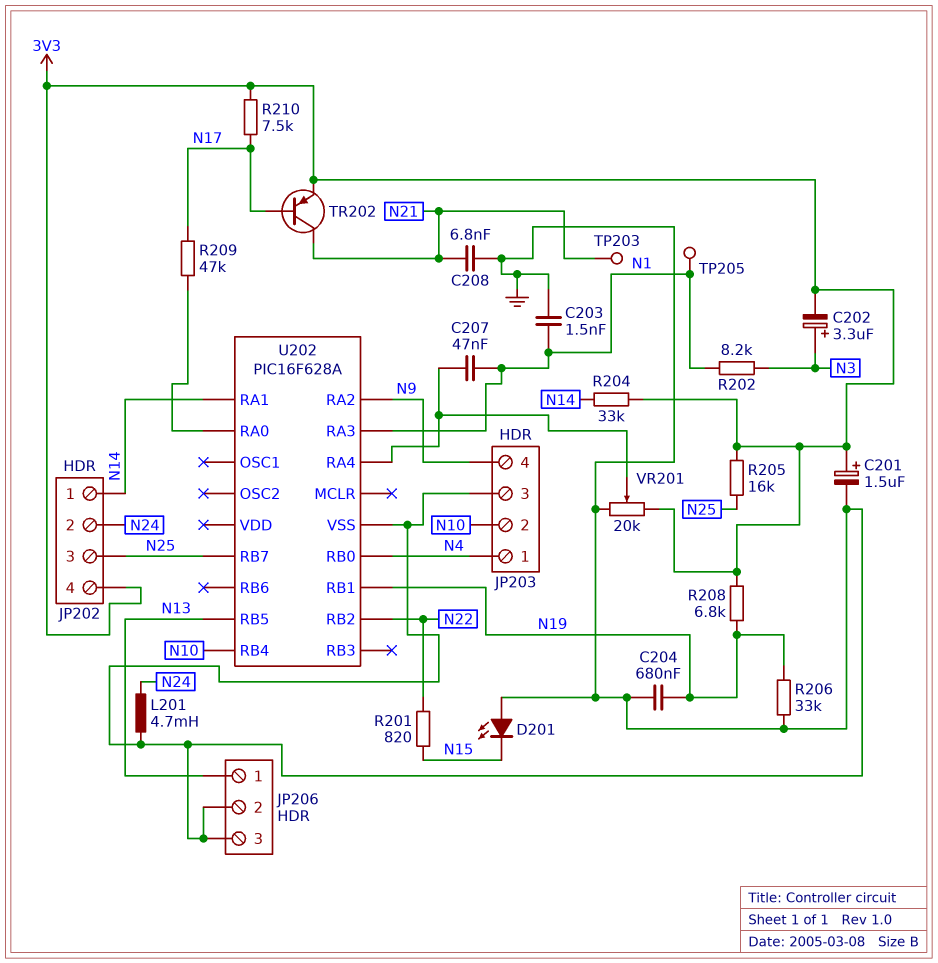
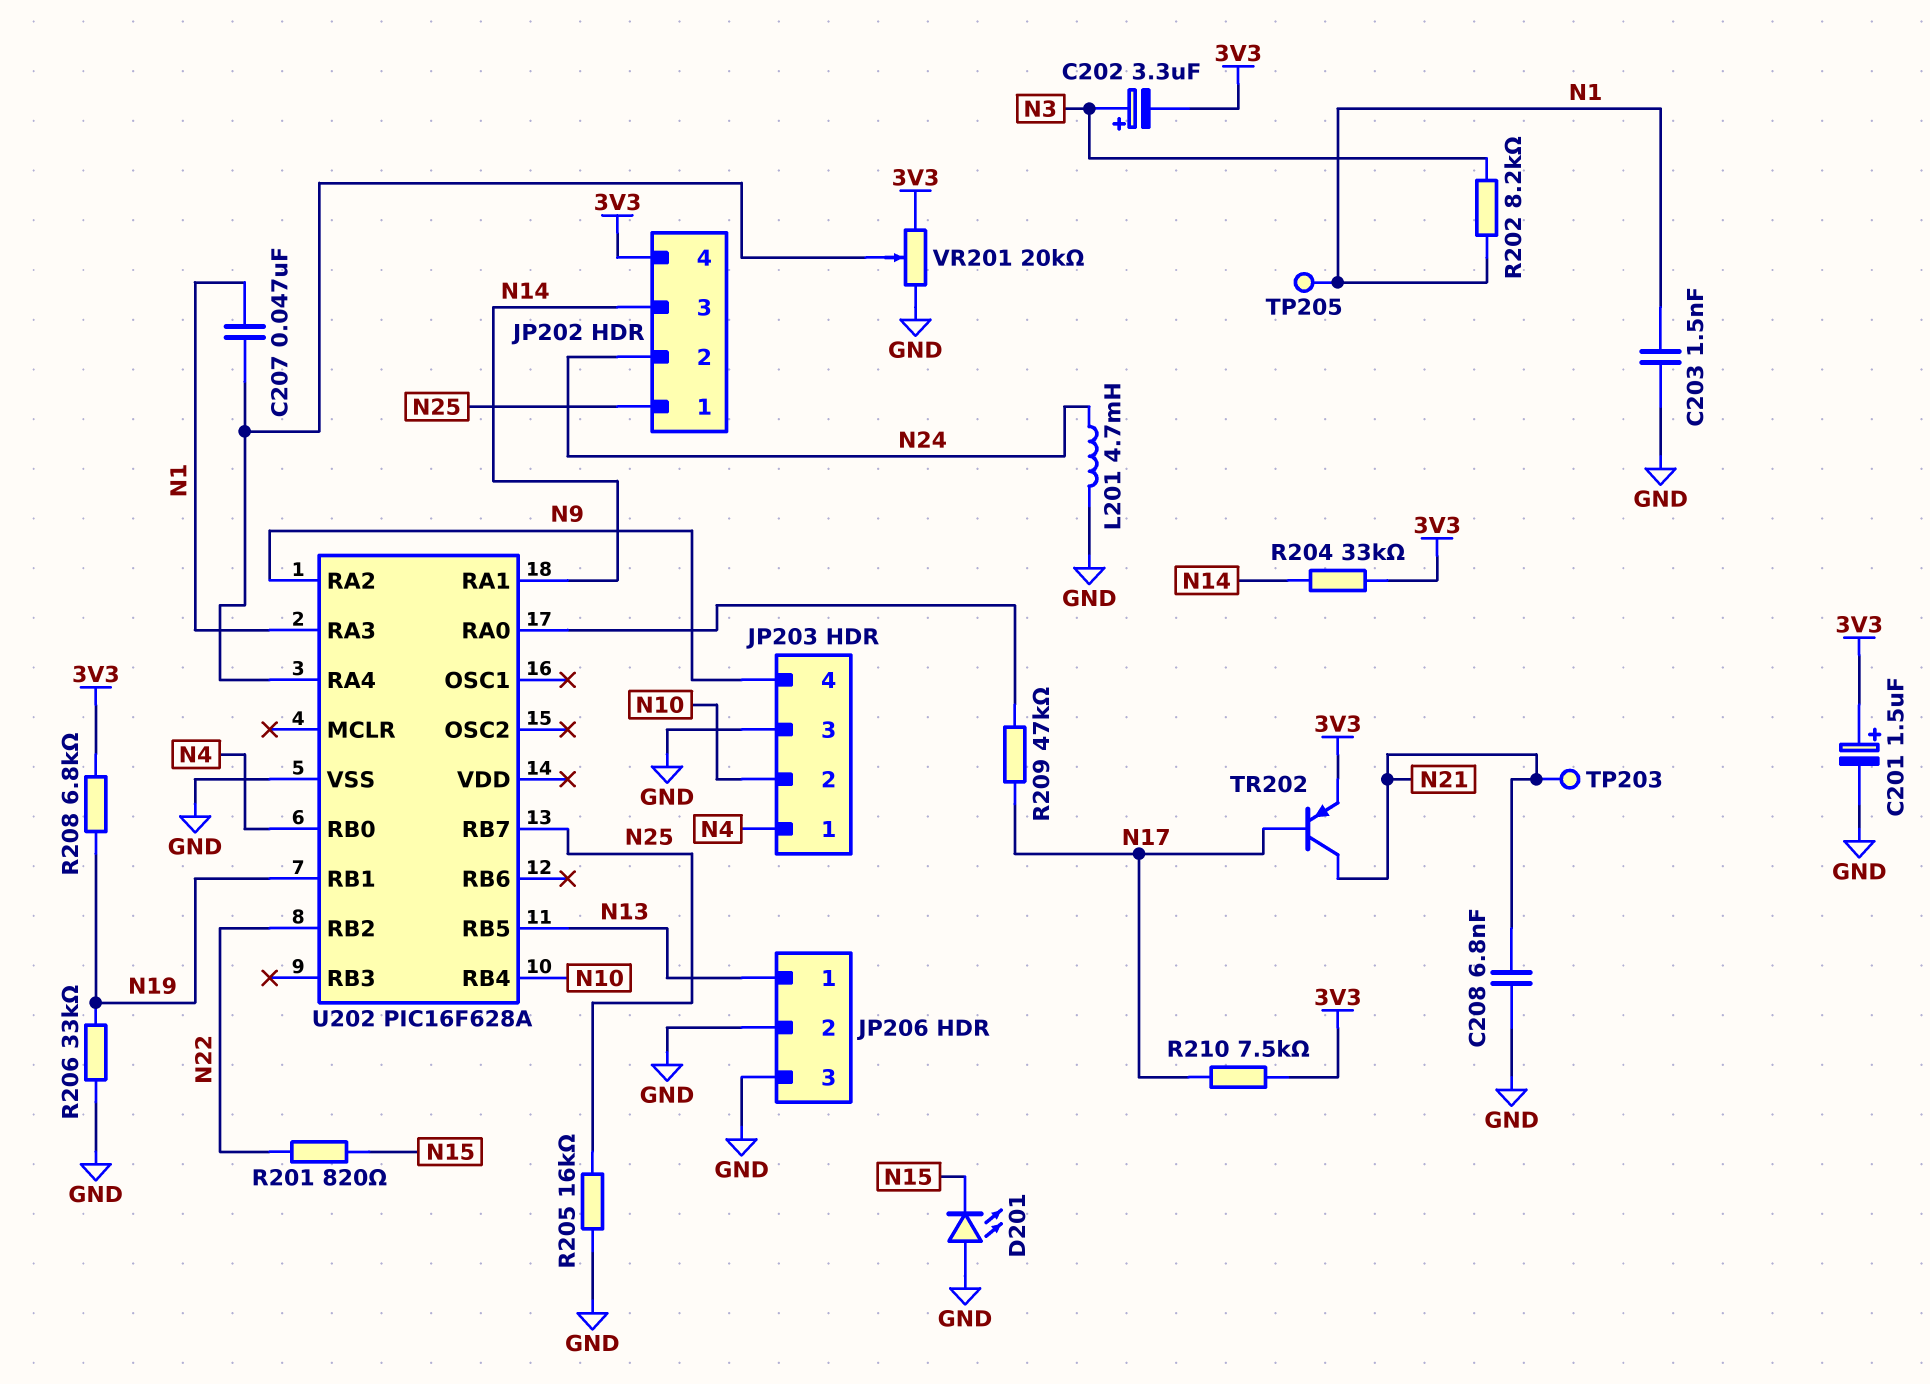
C204: 680nF (GND, N19) -> none
JP202 pin 1: N14 -> N25
JP202 pin 3: N25 -> N14
R205: 16k (3V3, N25) -> 16k (GND, N25)

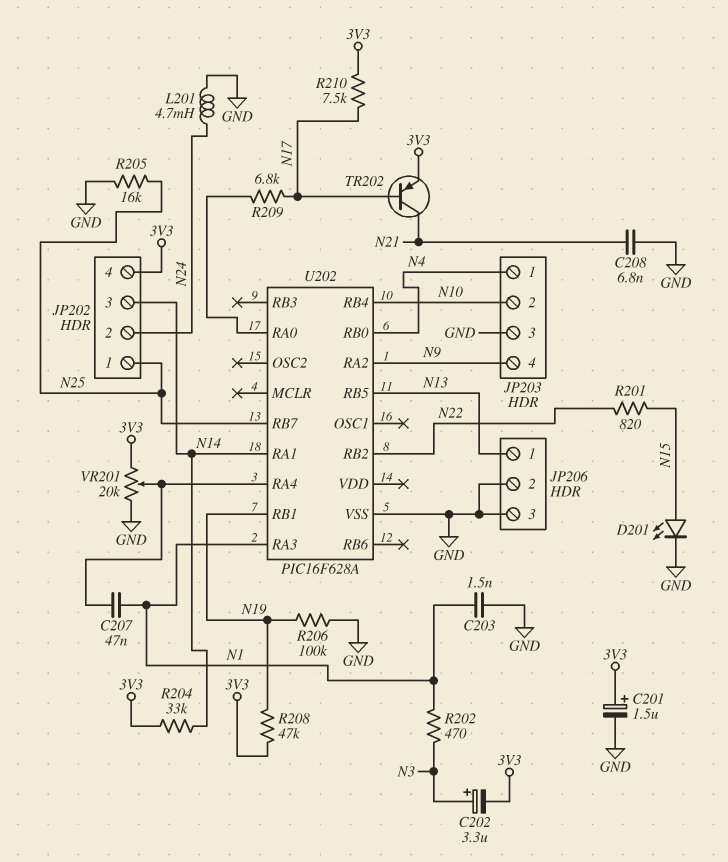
D201: LED (A GND, K N15) -> LED (A N15, K GND)
R202: 8.2k (N1, N3) -> 470 (N1, N3)
R206: 33k (GND, N19) -> 100k (GND, N19)
R208: 6.8k (3V3, N19) -> 47k (3V3, N19)
R209: 47k (N17, U202/RA0) -> 6.8k (N17, U202/RA0)
TP203: test point (N21) -> none
TP205: test point (N1) -> none

